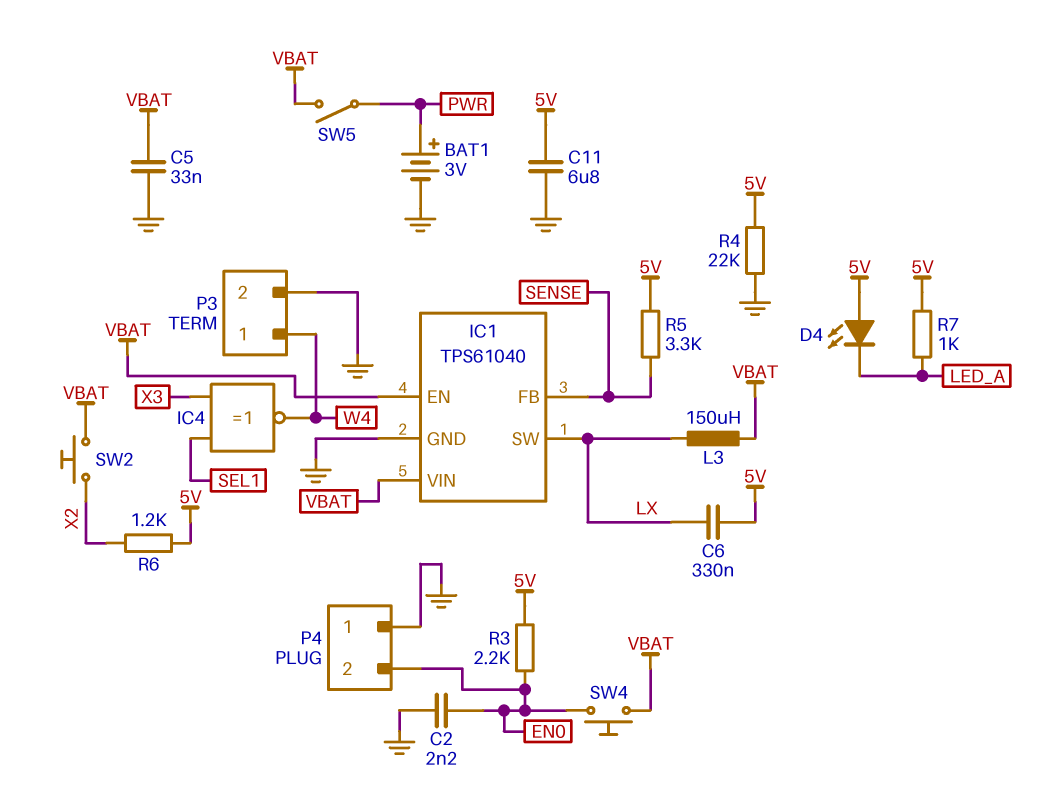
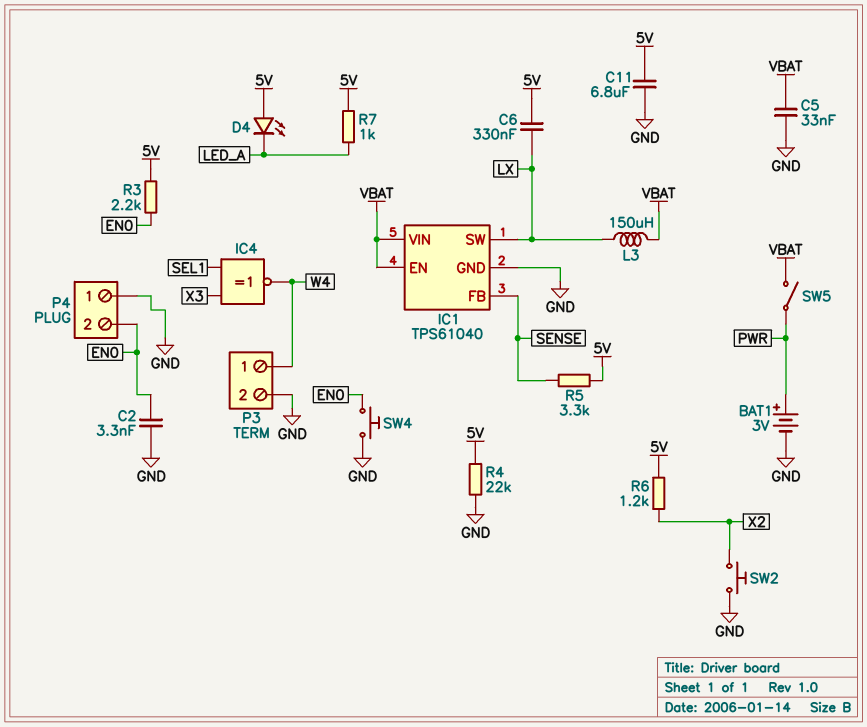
C2: 2.2nF (EN0, GND) -> 3.3nF (EN0, GND)
SW2: button (VBAT, X2) -> button (GND, X2)
SW4: button (EN0, VBAT) -> button (EN0, GND)

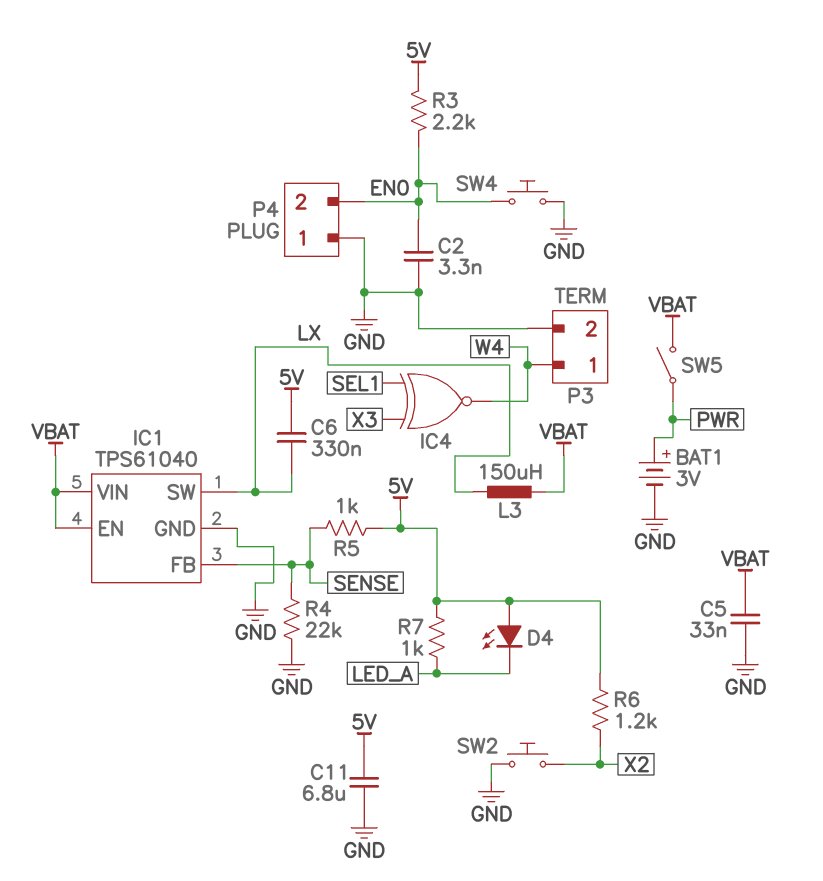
R4: 22k (5V, GND) -> 22k (GND, SENSE)
R5: 3.3k (5V, SENSE) -> 1k (5V, SENSE)

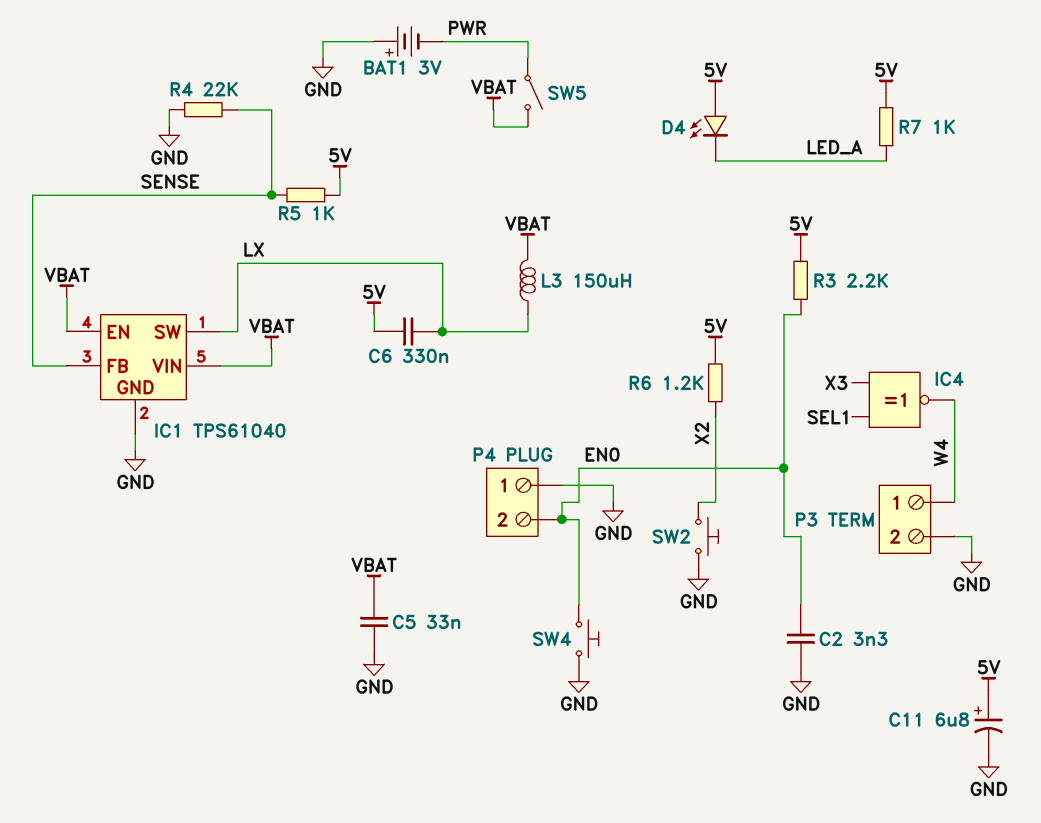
BAT1: 3V (plus PWR, minus GND) -> 3V (plus GND, minus PWR)
C11: 6.8uF (5V, GND) -> 6.8uF (plus 5V, minus GND)

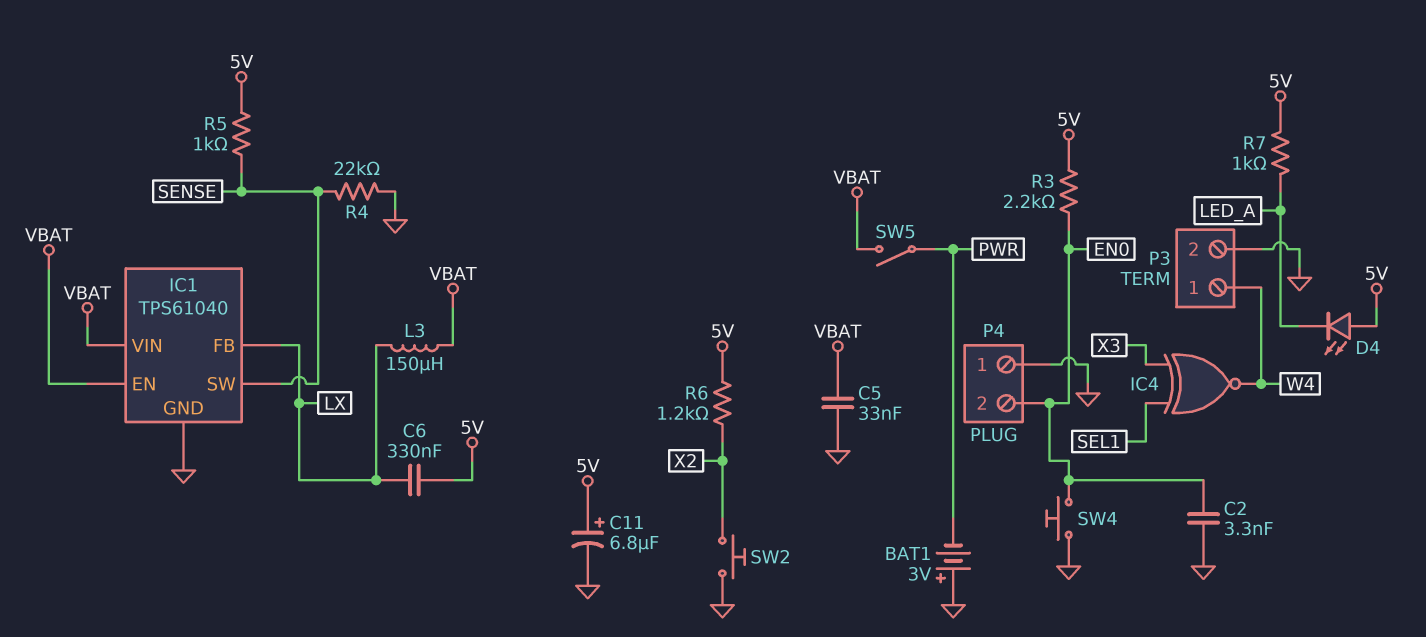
IC1 pin FB: SENSE -> LX
IC1 pin SW: LX -> SENSE

